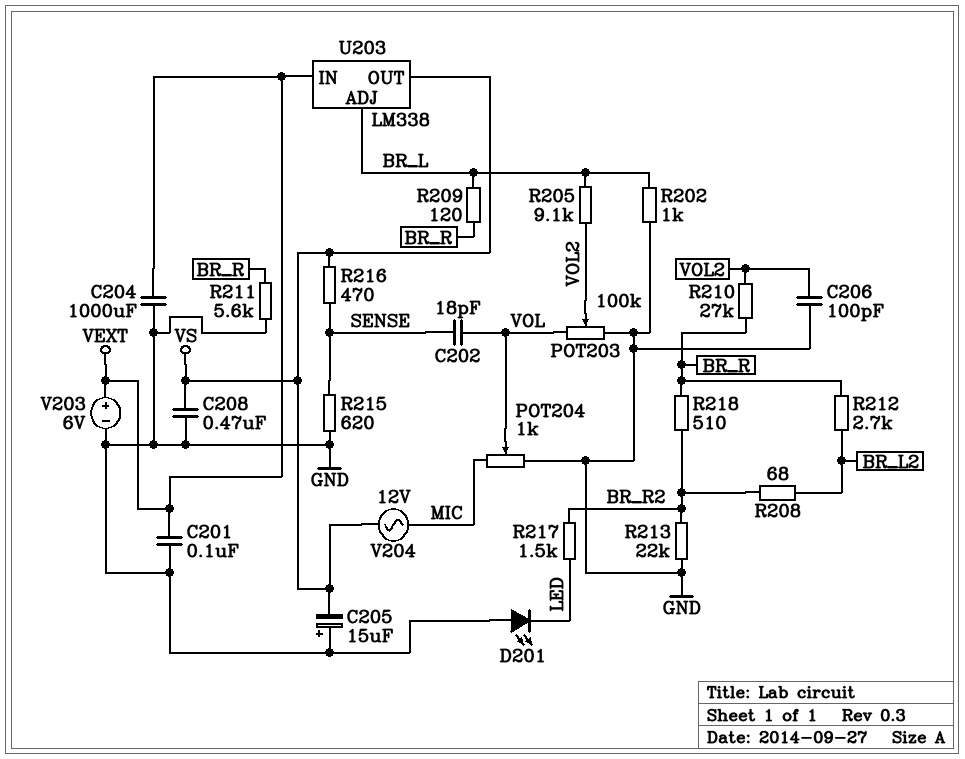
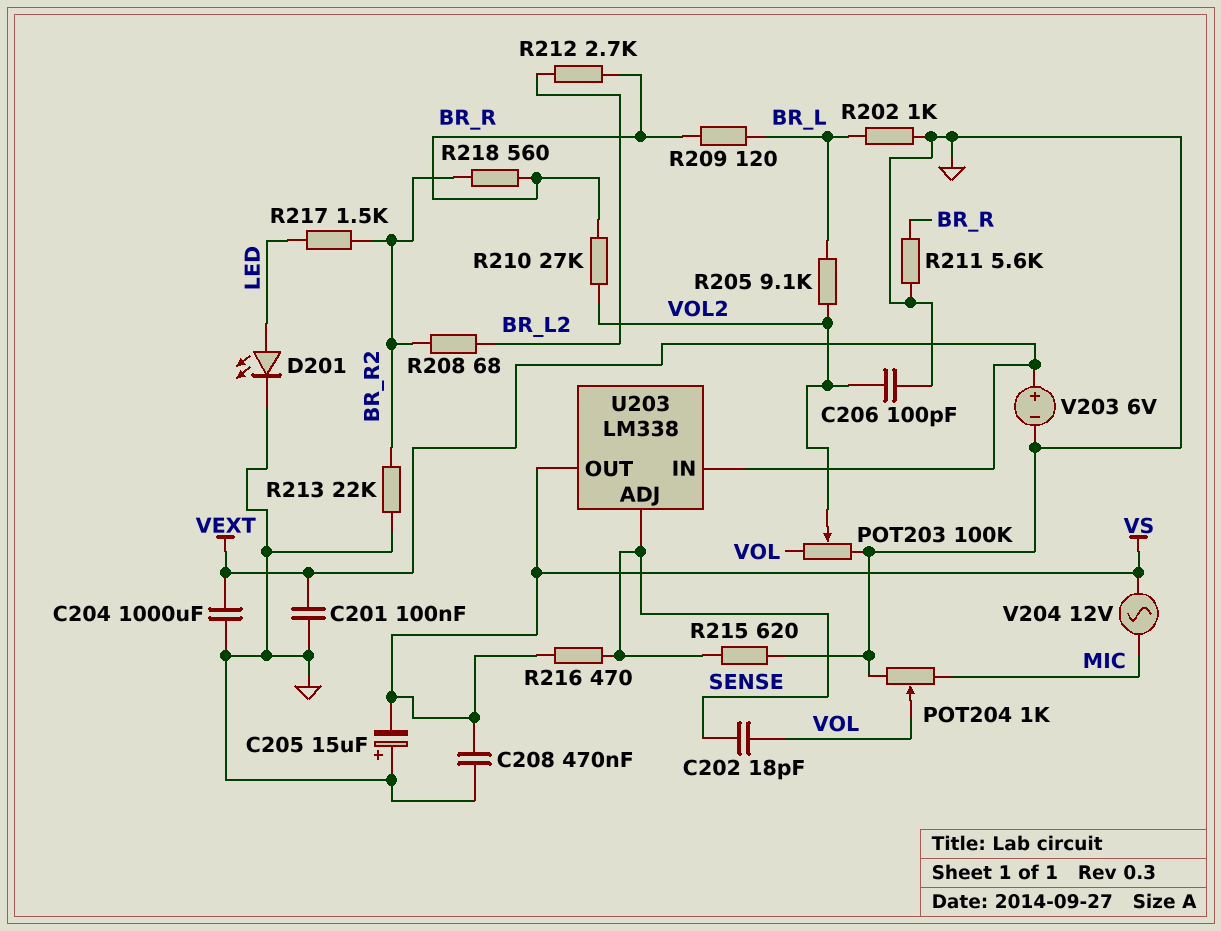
D201: LED (A GND, K LED) -> LED (A LED, K GND)
R218: 510 (BR_R, BR_R2) -> 560 (BR_R, BR_R2)
U203 pin ADJ: BR_L -> SENSE

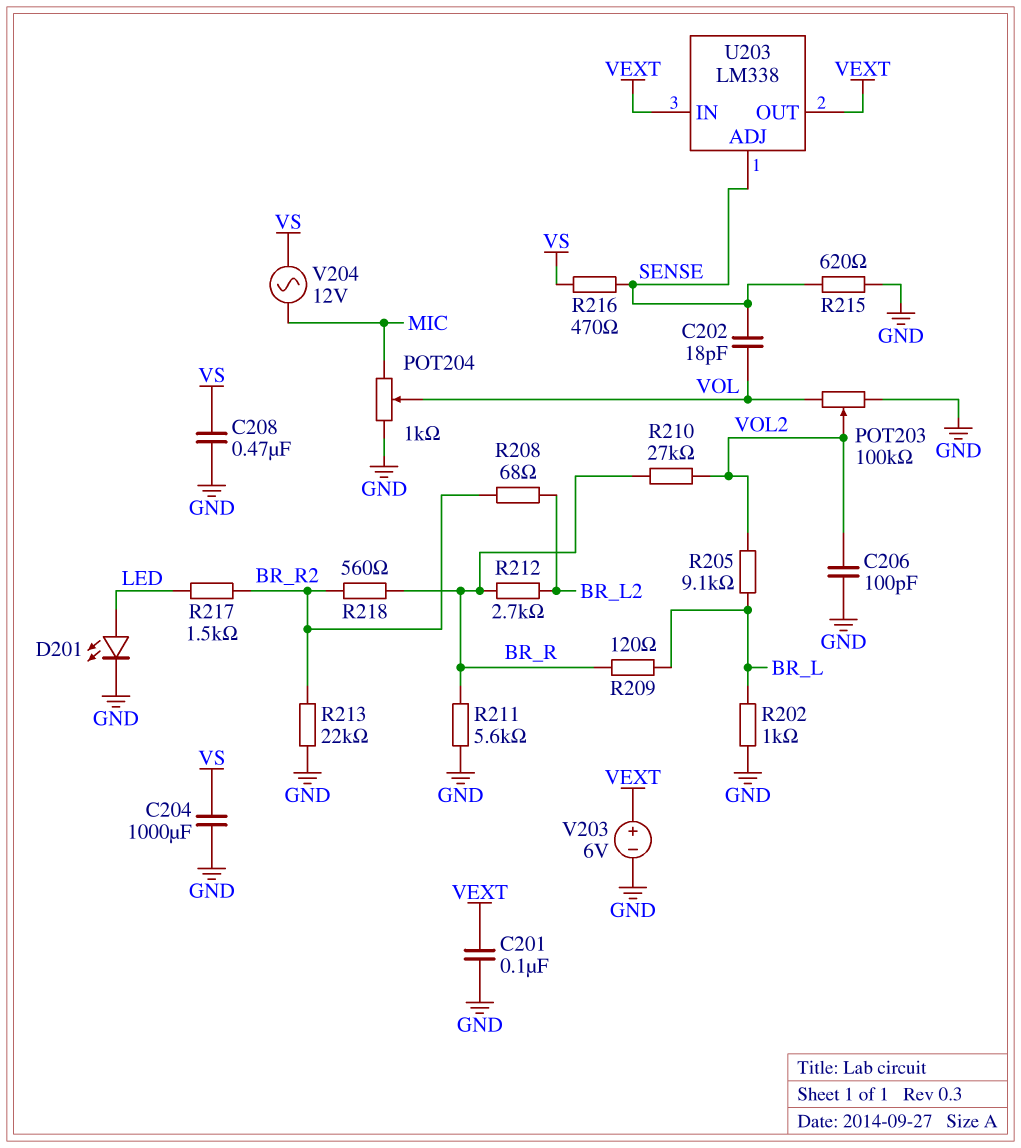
C204: 1000uF (GND, VEXT) -> 1000uF (GND, VS)
C205: 15uF (plus GND, minus VS) -> none
U203 pin OUT: VS -> VEXT

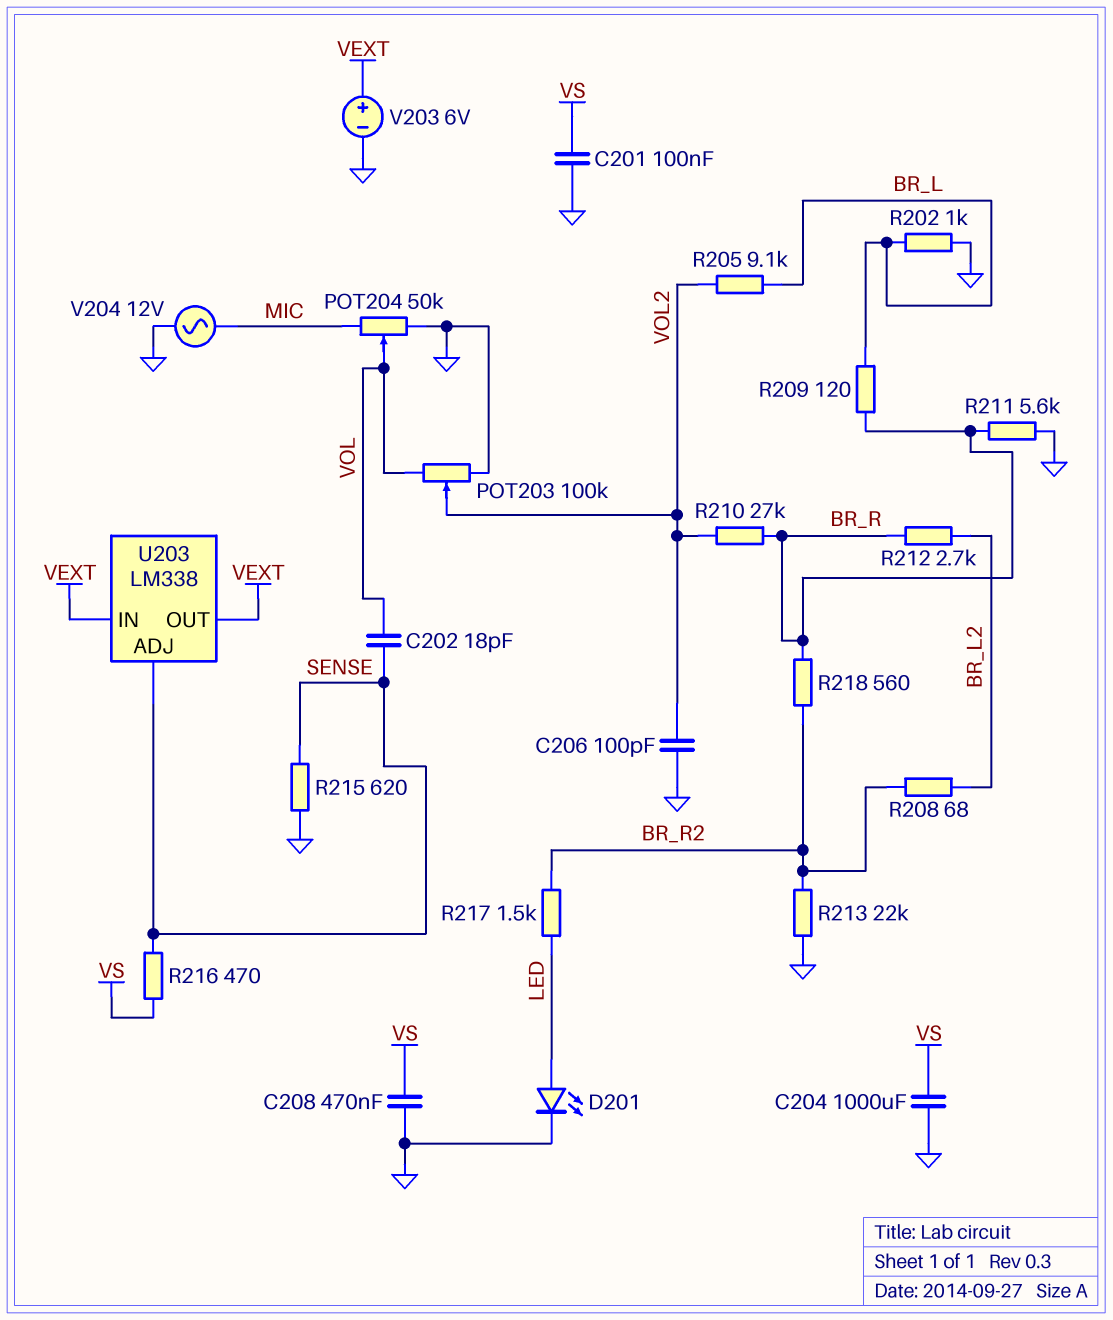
C201: 100nF (GND, VEXT) -> 100nF (GND, VS)
POT204: 1k (GND, MIC, wiper VOL) -> 50k (GND, MIC, wiper VOL)
V204: AC 12V (MIC, VS) -> AC 12V (GND, MIC)

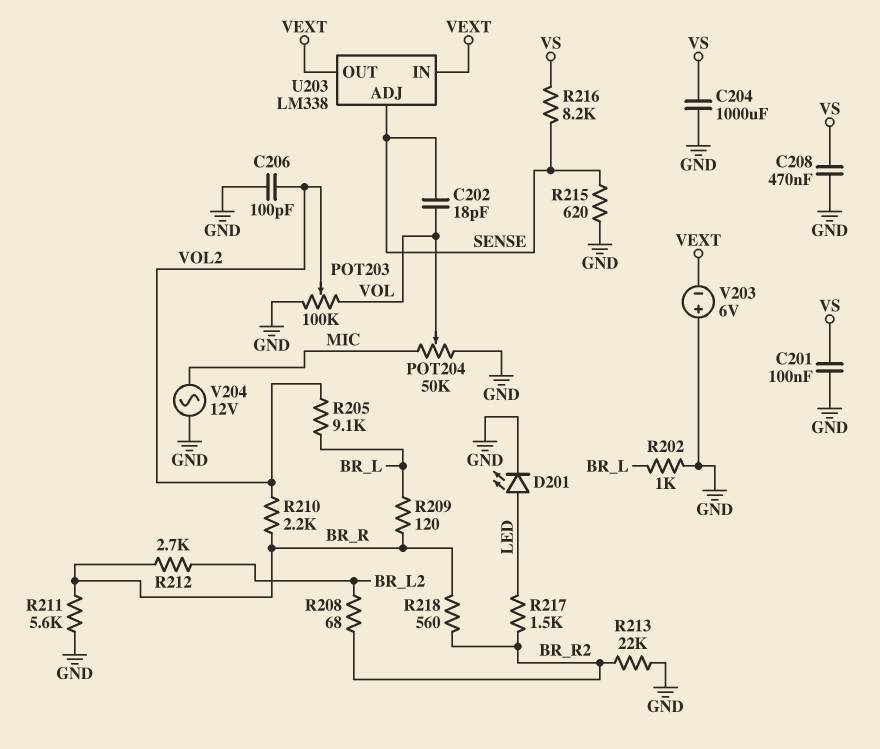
R210: 27k (BR_R, VOL2) -> 2.2k (BR_R, VOL2)
R216: 470 (SENSE, VS) -> 8.2k (SENSE, VS)
V203: 6V (plus VEXT, minus GND) -> 6V (plus GND, minus VEXT)

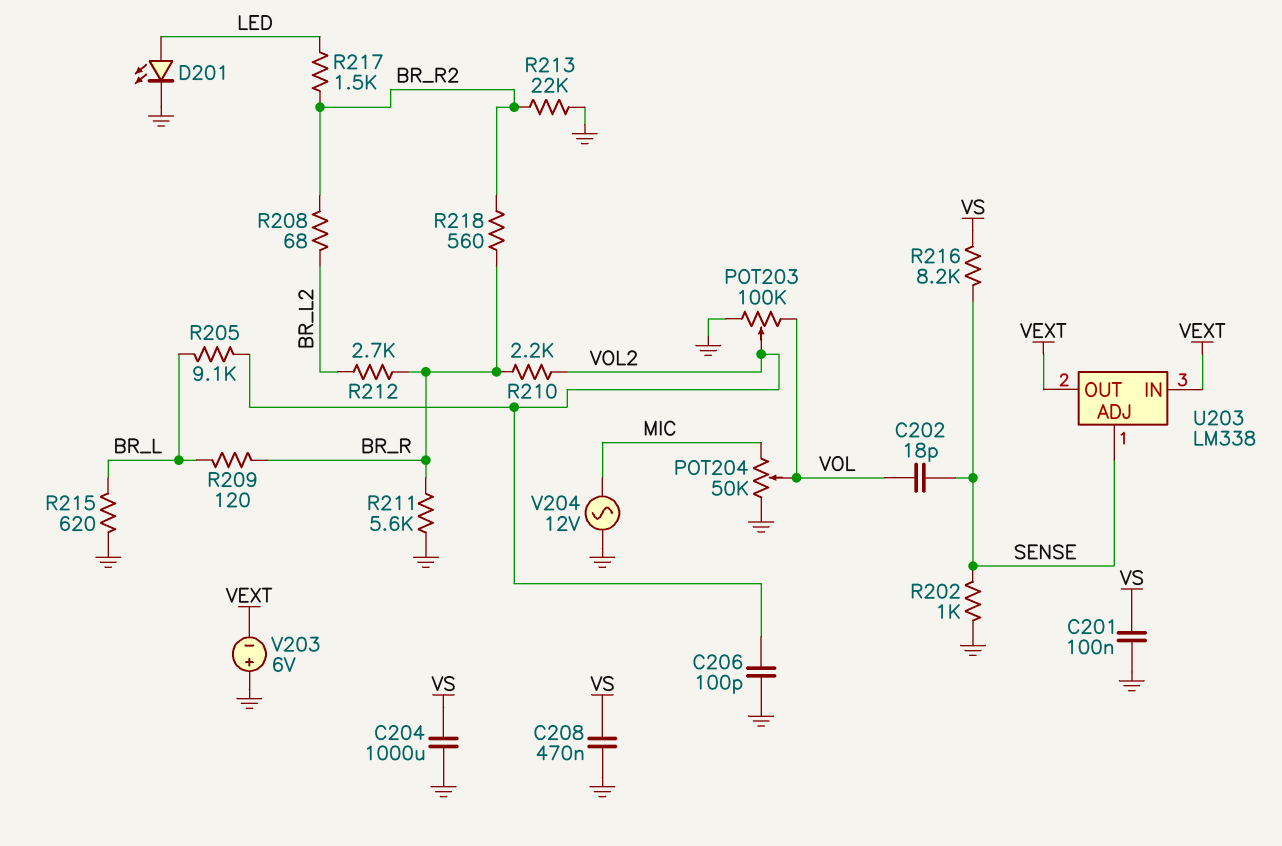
R202: 1k (BR_L, GND) -> 1k (GND, SENSE)
R215: 620 (GND, SENSE) -> 620 (BR_L, GND)

